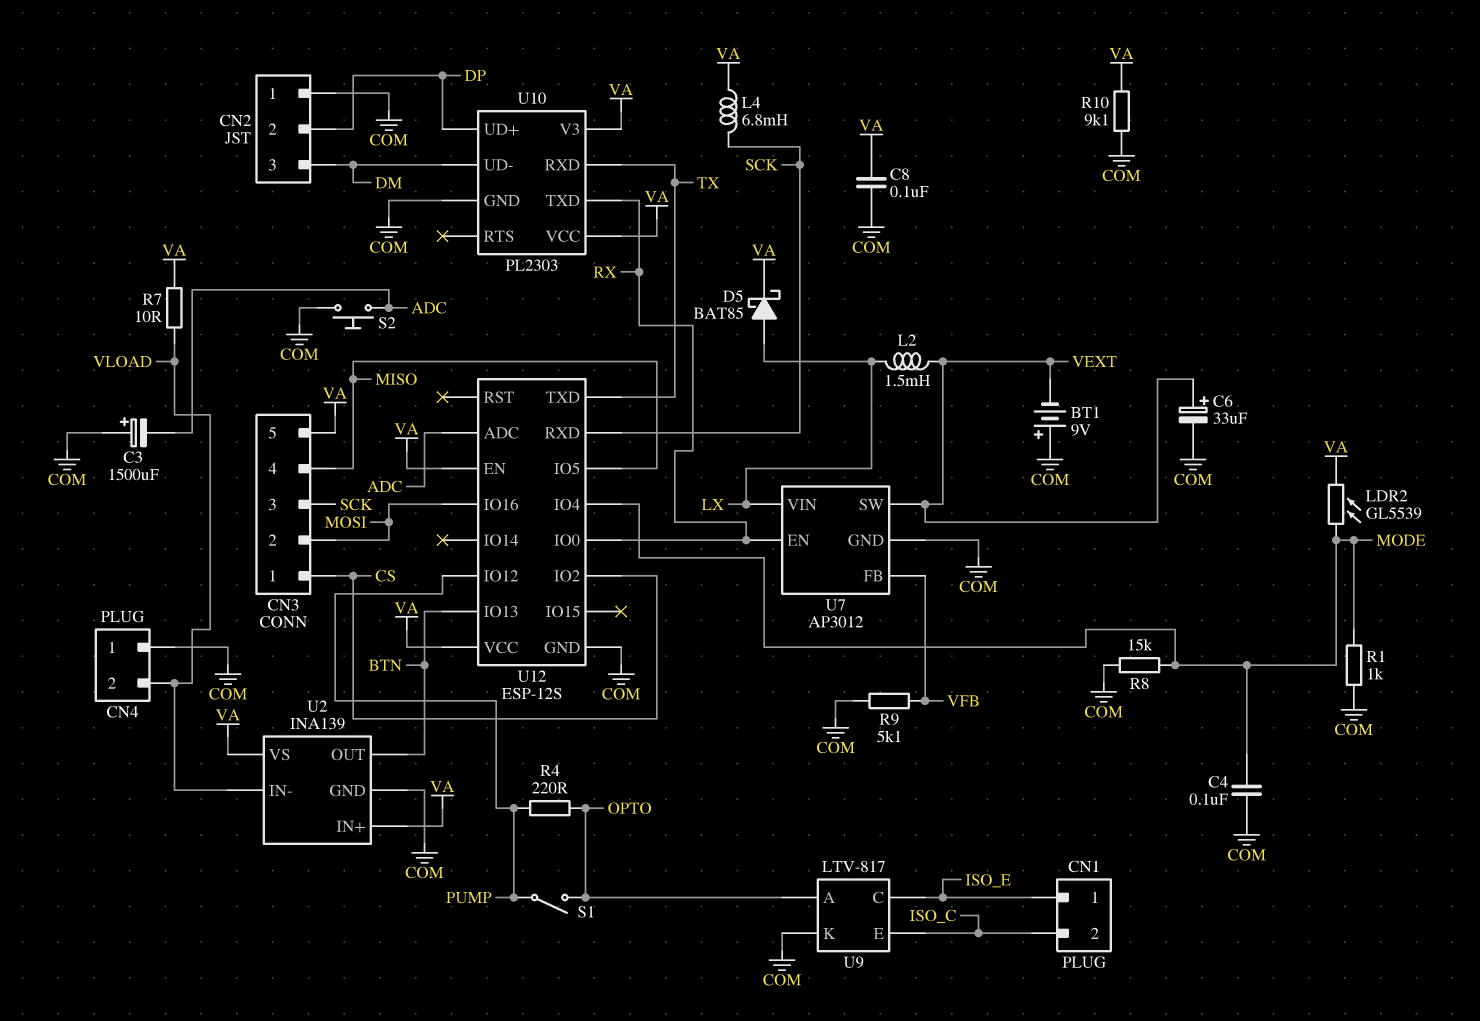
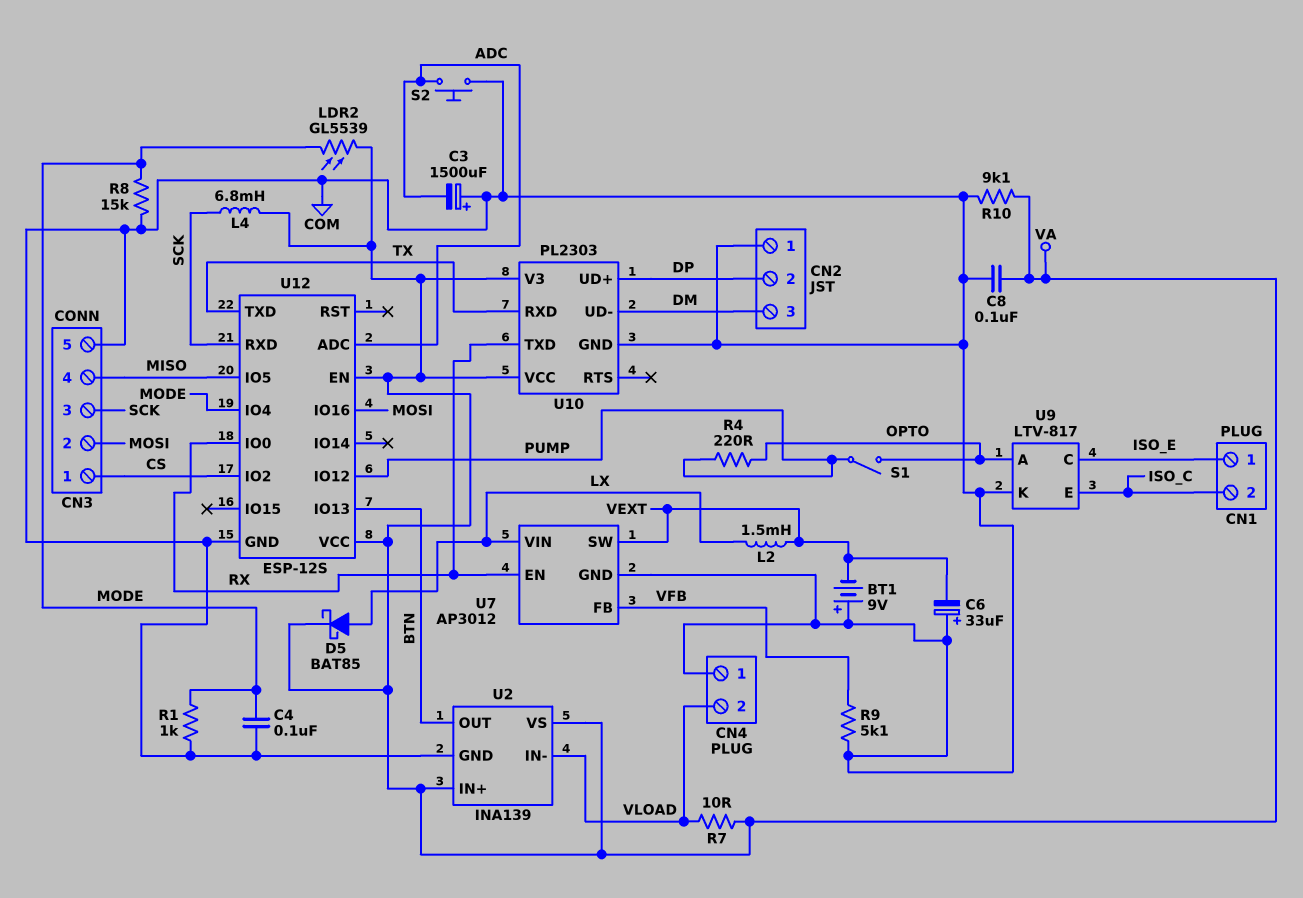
C6: 33uF (plus VEXT, minus COM) -> 33uF (plus COM, minus VEXT)
CN3 pin 5: VA -> COM

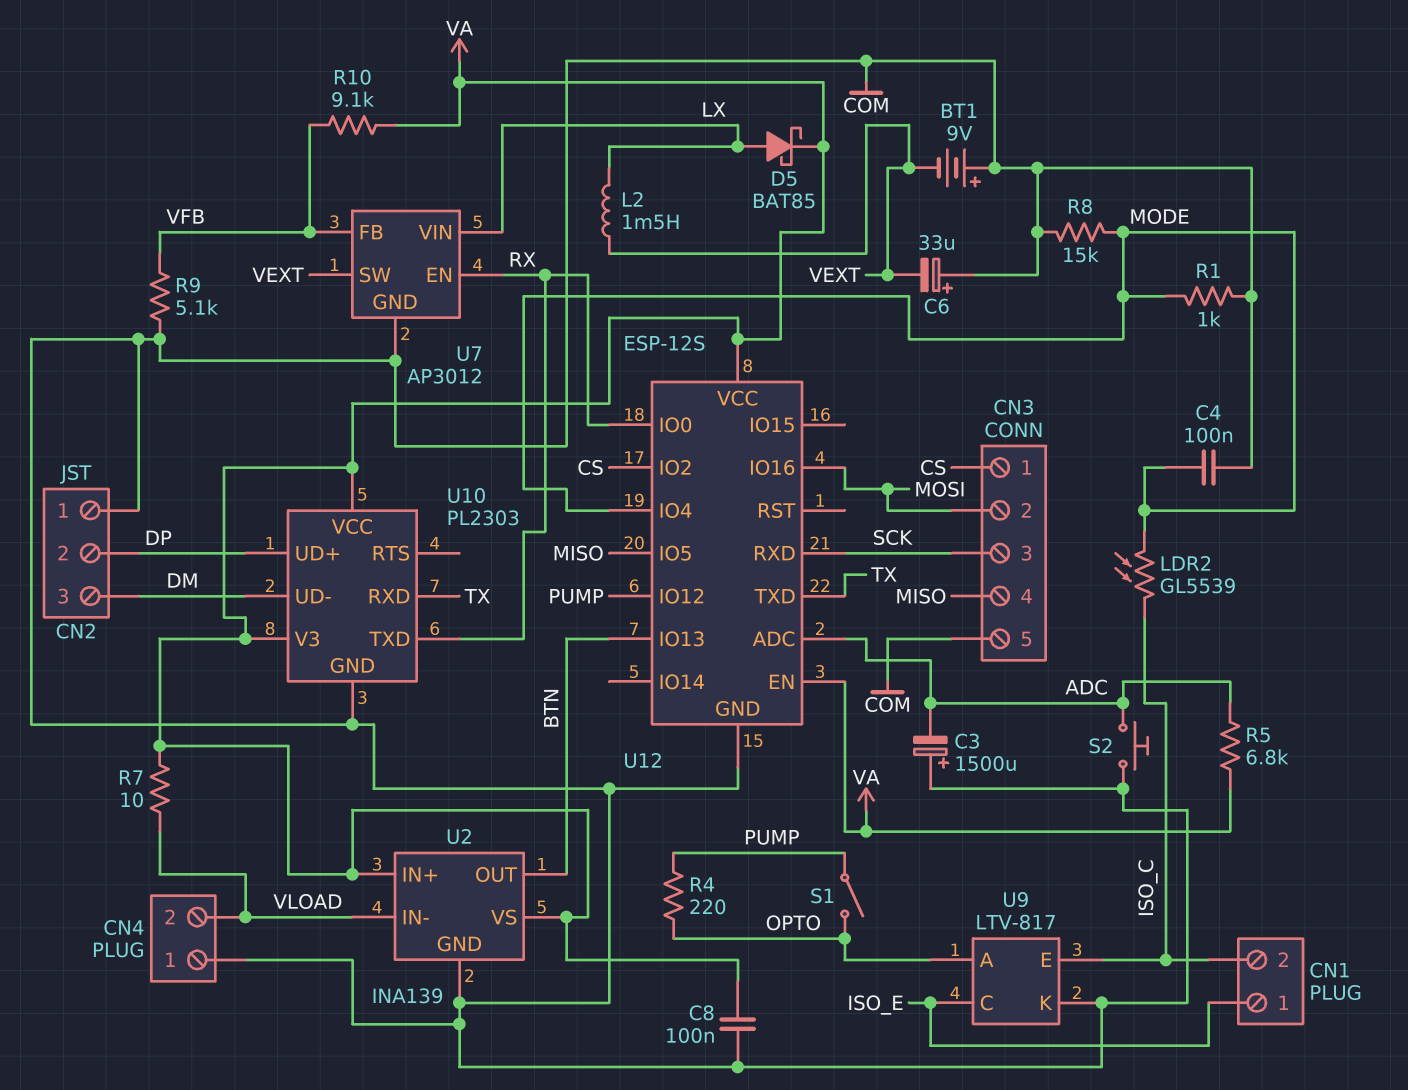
L4: 6.8mH (SCK, VA) -> none
LDR2: GL5539 (MODE, VA) -> GL5539 (ISO_C, MODE)
R5: none -> 6.8k (ADC, VA)
R10: 9.1k (COM, VA) -> 9.1k (VA, VFB)

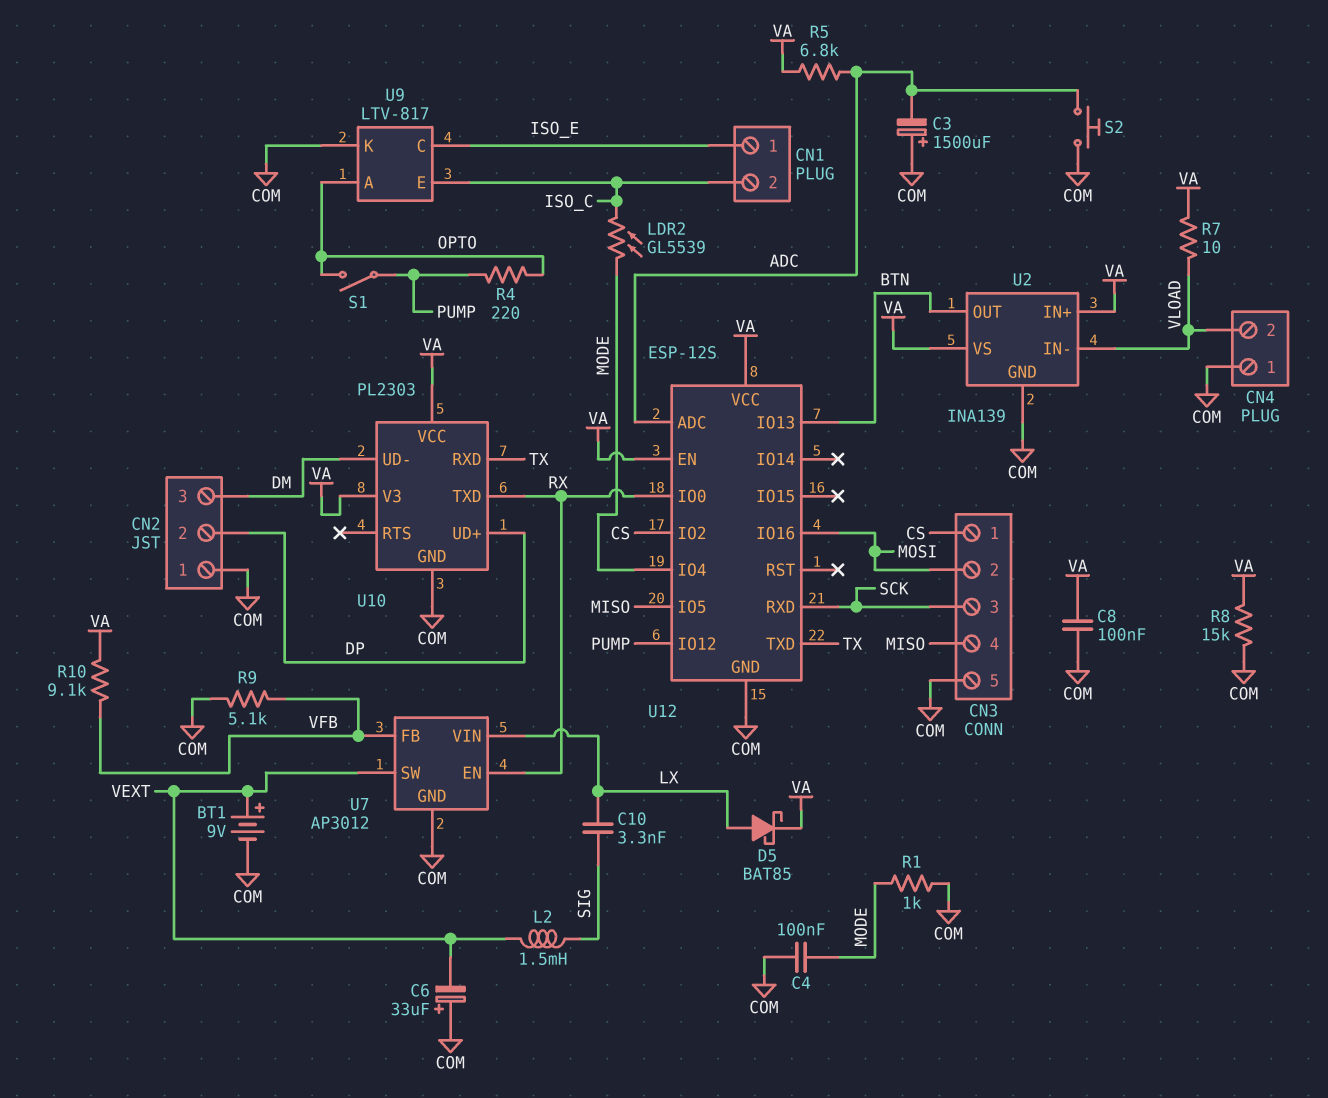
BT1: 9V (plus COM, minus VEXT) -> 9V (plus VEXT, minus COM)
C10: none -> 3.3nF (LX, SIG)
L2: 1.5mH (LX, VEXT) -> 1.5mH (SIG, VEXT)
R8: 15k (COM, MODE) -> 15k (COM, VA)

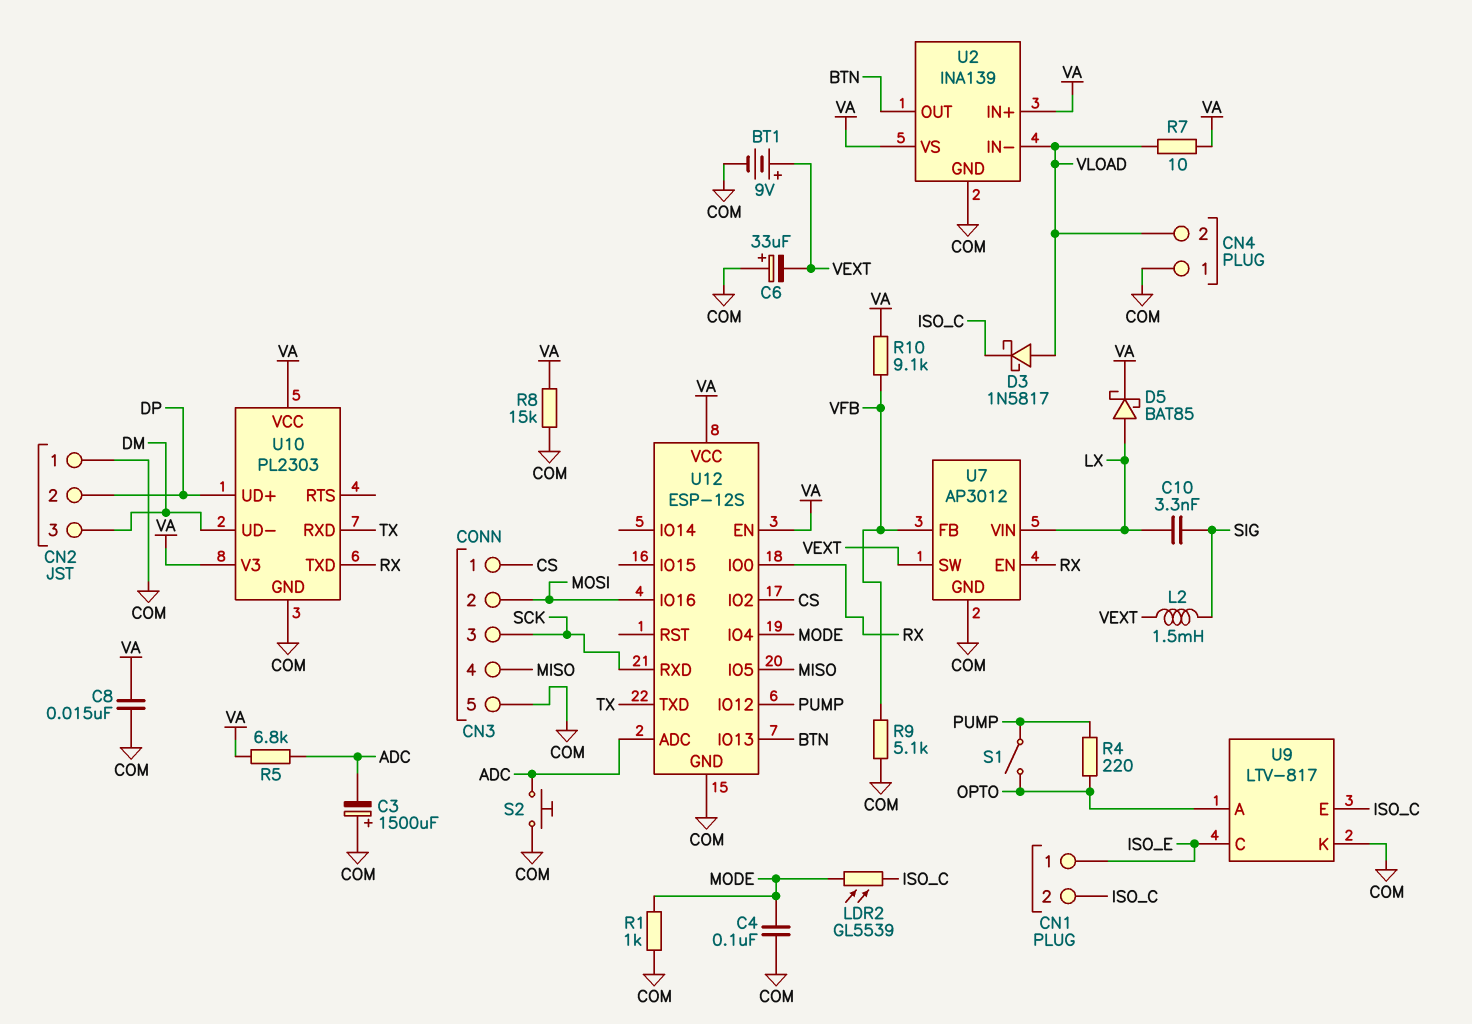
C8: 100nF (COM, VA) -> 15nF (COM, VA)
D3: none -> schottky 1N5817 (A VLOAD, K ISO_C)

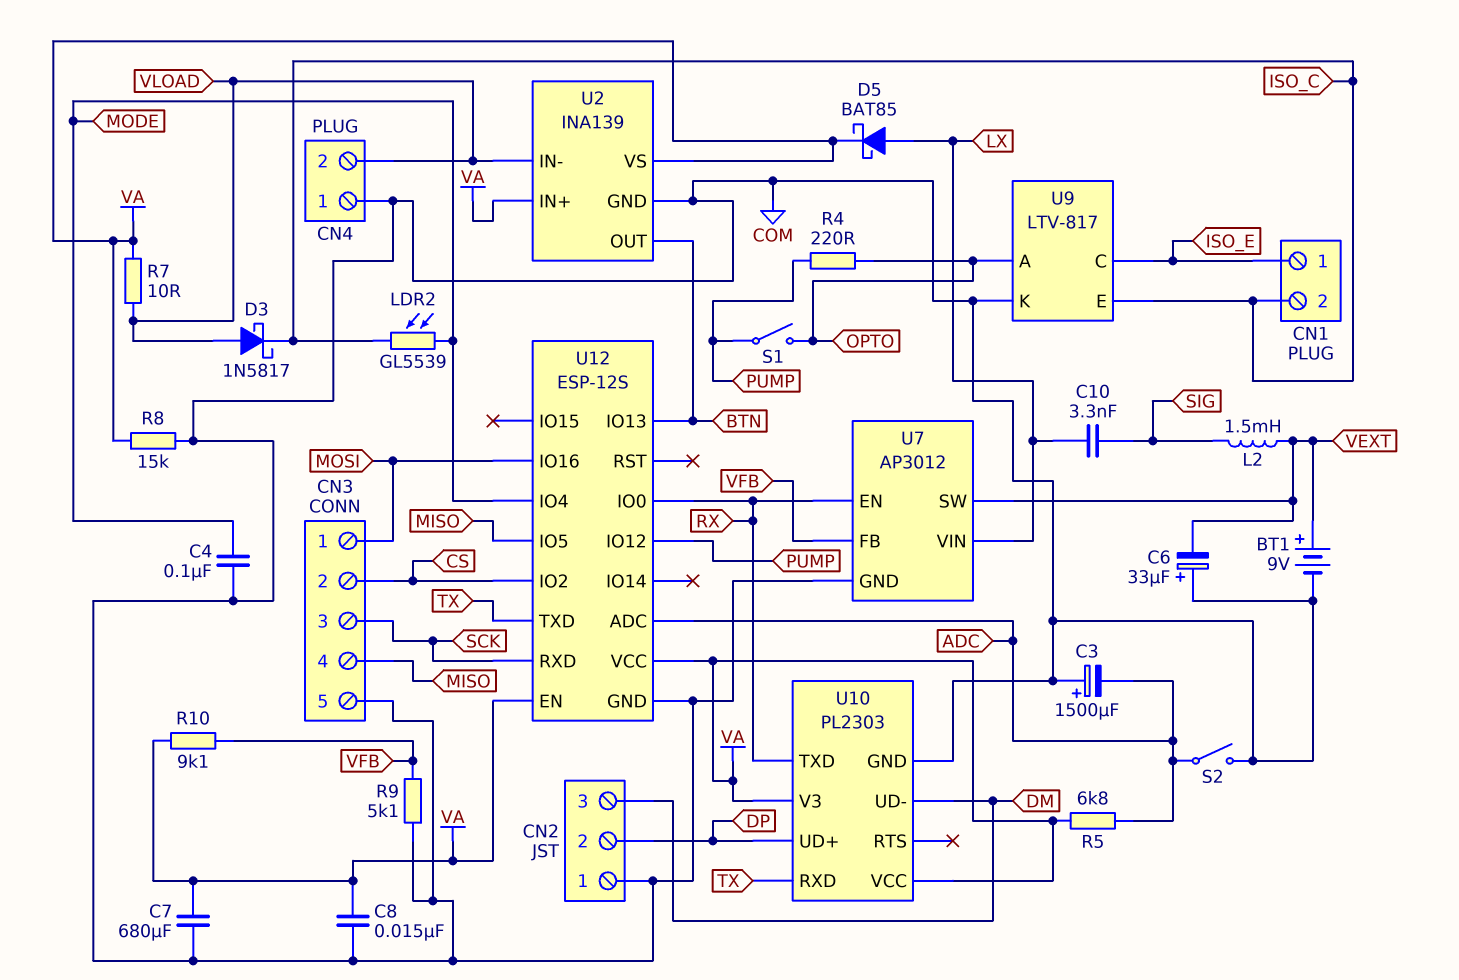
C7: none -> 680uF (COM, VA)
CN3 pin 1: CS -> MOSI
CN3 pin 2: MOSI -> CS
R1: 1k (COM, MODE) -> none
S2: button (ADC, COM) -> switch (ADC, COM)

